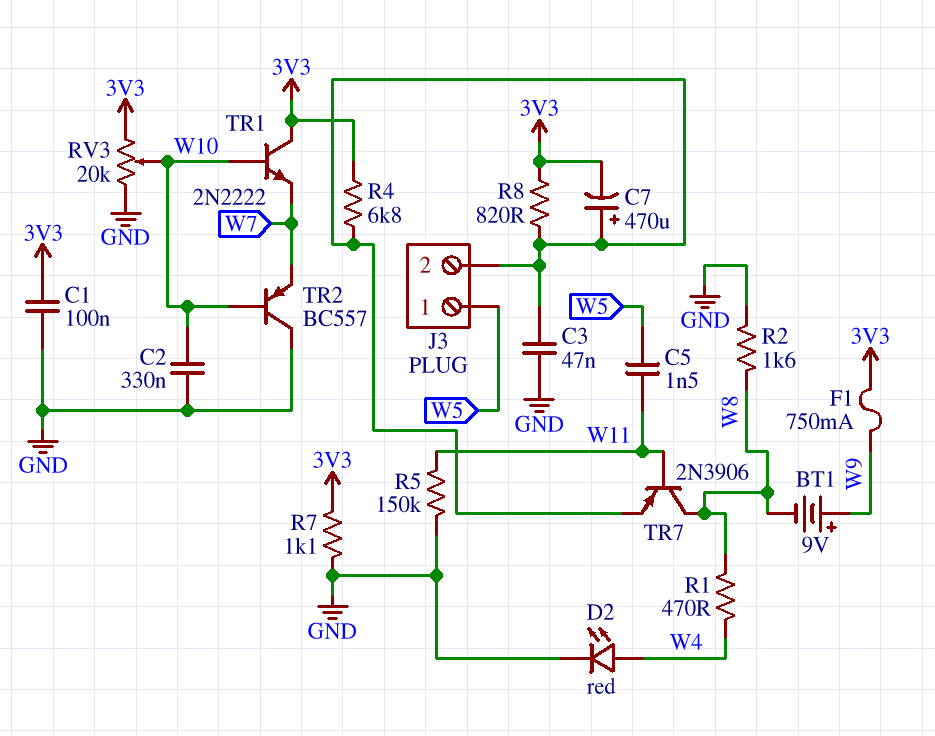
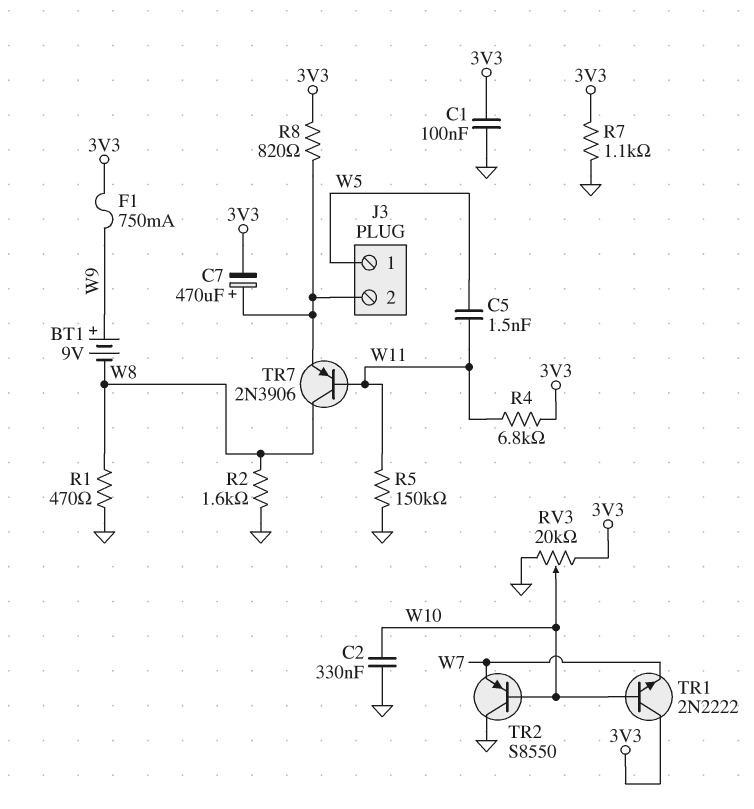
C3: 47nF (GND, J3/2) -> none
D2: LED red (A W4, K GND) -> none
R1: 470 (W4, W8) -> 470 (GND, W8)
R4: 6.8k (3V3, J3/2) -> 6.8k (3V3, W11)
TR2: PNP BC557 (B W10, C GND, E W7) -> PNP S8550 (B W10, C GND, E W7)

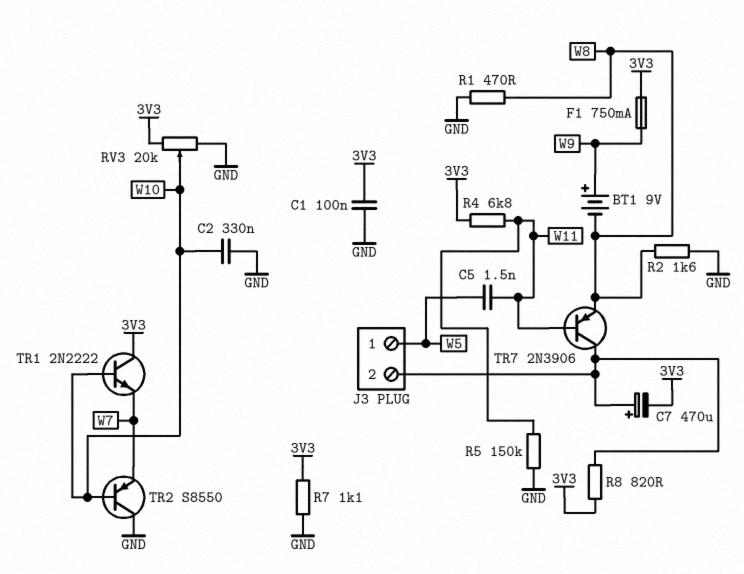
TR7: PNP 2N3906 (B W11, C W8, E J3/2) -> PNP 2N3906 (B W11, C J3/2, E W8)

